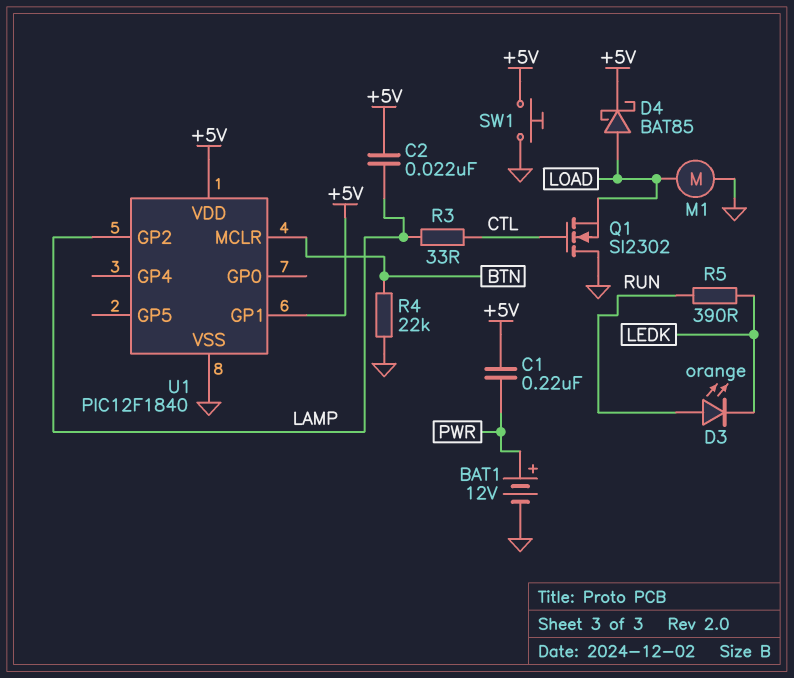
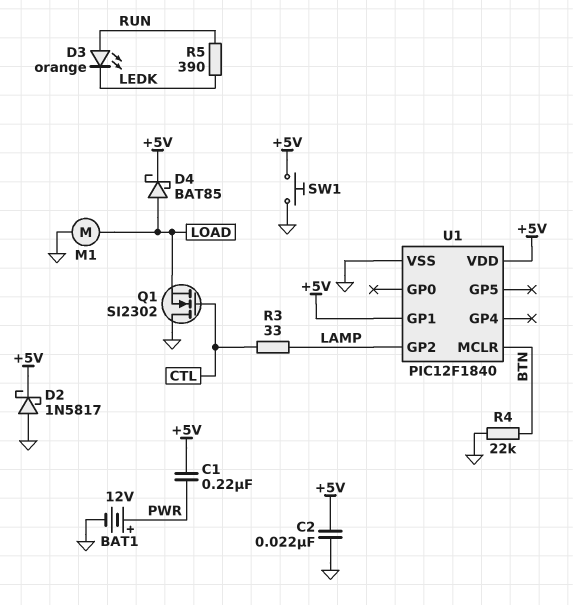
C2: 22nF (+5V, LAMP) -> 22nF (+5V, GND)
D2: none -> schottky 1N5817 (A GND, K +5V)

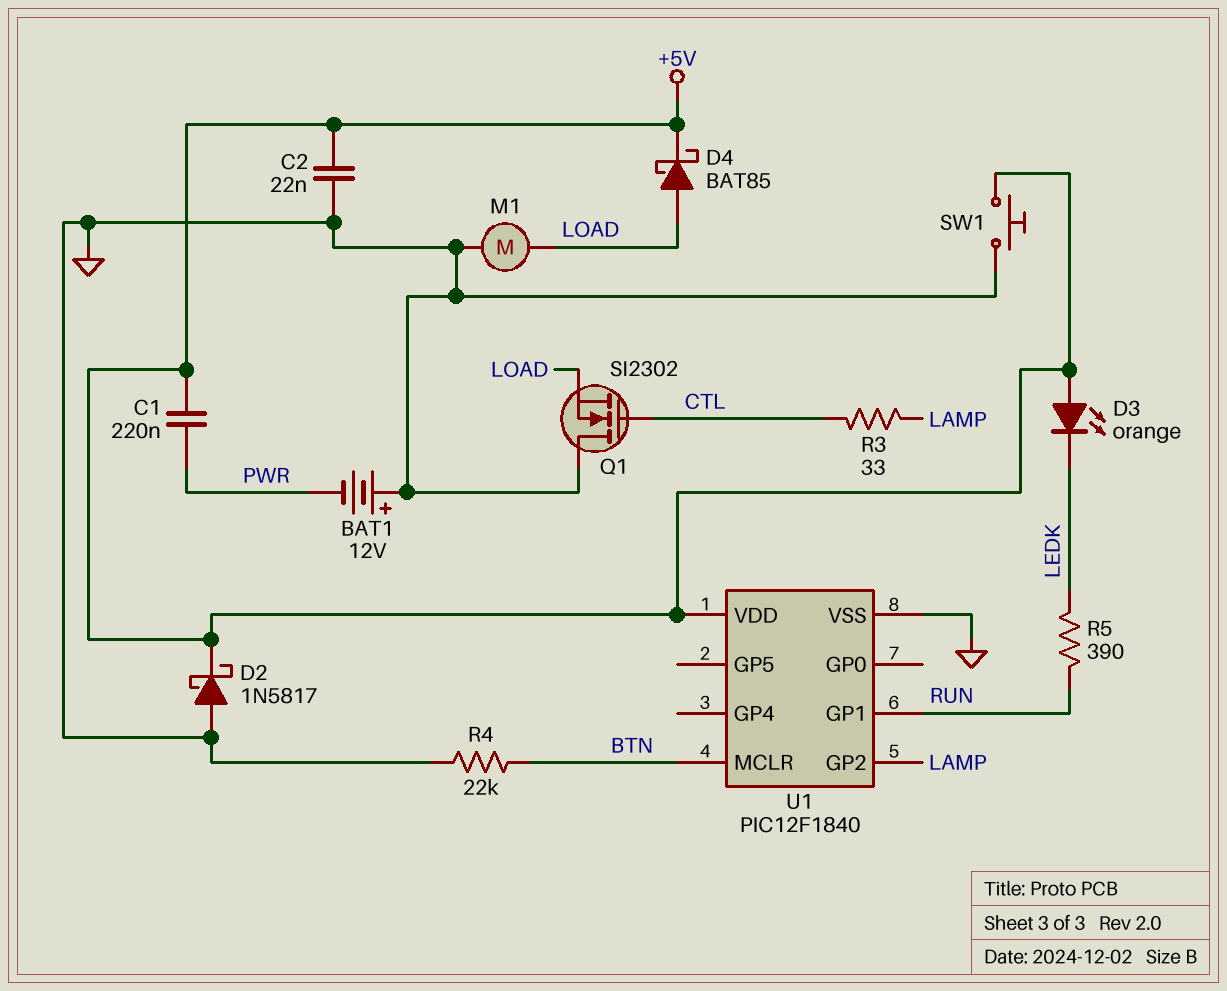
BAT1: 12V (plus PWR, minus GND) -> 12V (plus GND, minus PWR)
D3: LED orange (A RUN, K LEDK) -> LED orange (A +5V, K LEDK)
U1 pin GP1: +5V -> RUN

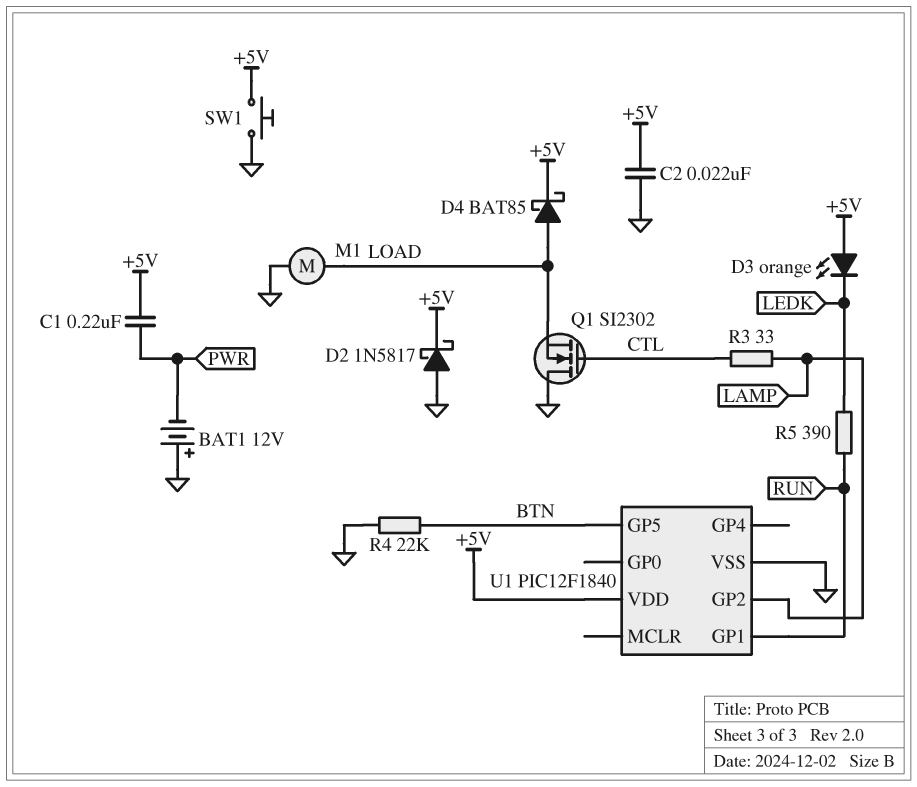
U1 pin GP5: none -> BTN
U1 pin MCLR: BTN -> none

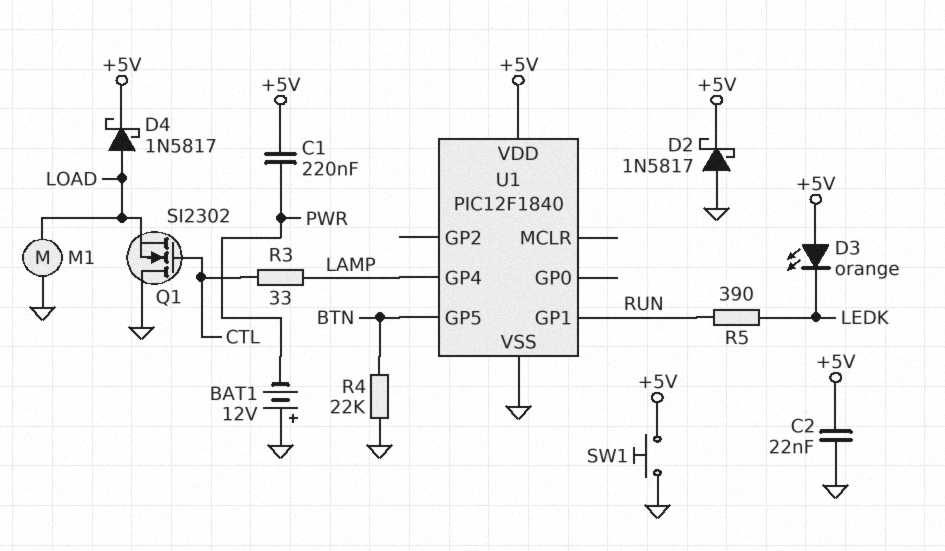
D4: schottky BAT85 (A LOAD, K +5V) -> schottky 1N5817 (A LOAD, K +5V)
U1 pin GP2: LAMP -> none
U1 pin GP4: none -> LAMP

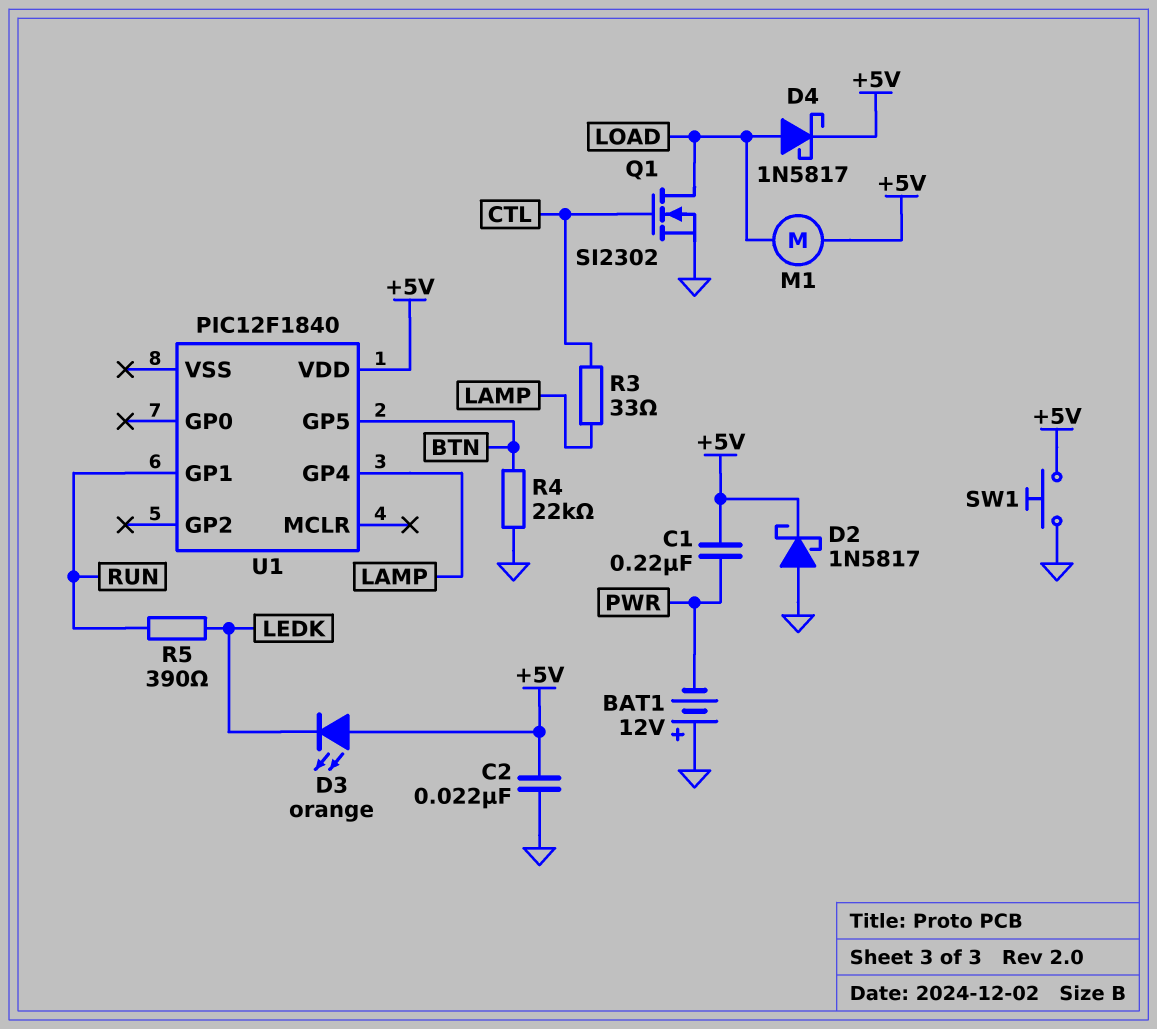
M1: motor (GND, LOAD) -> motor (+5V, LOAD)
Q1: NMOS SI2302 (G CTL, D GND, S LOAD) -> NMOS SI2302 (G CTL, D LOAD, S GND)
U1 pin VSS: GND -> none

